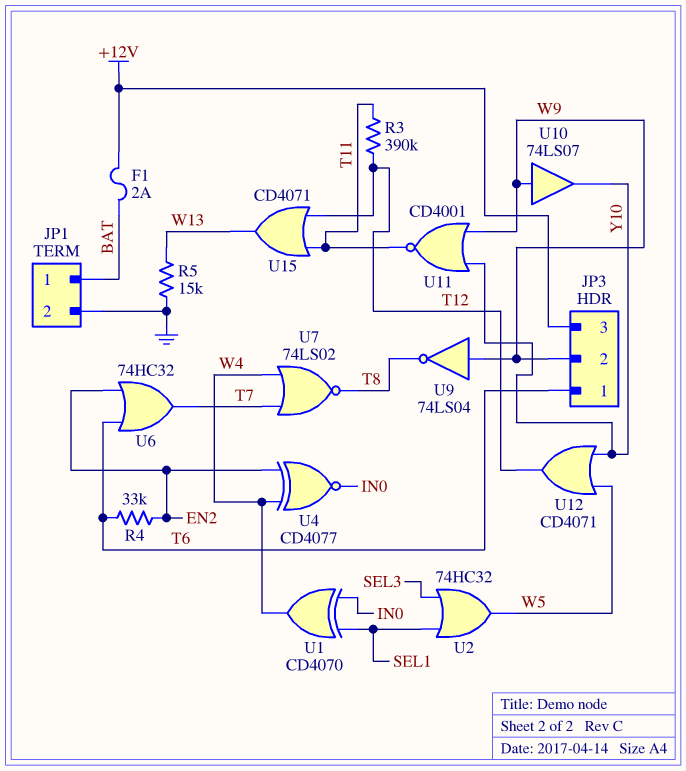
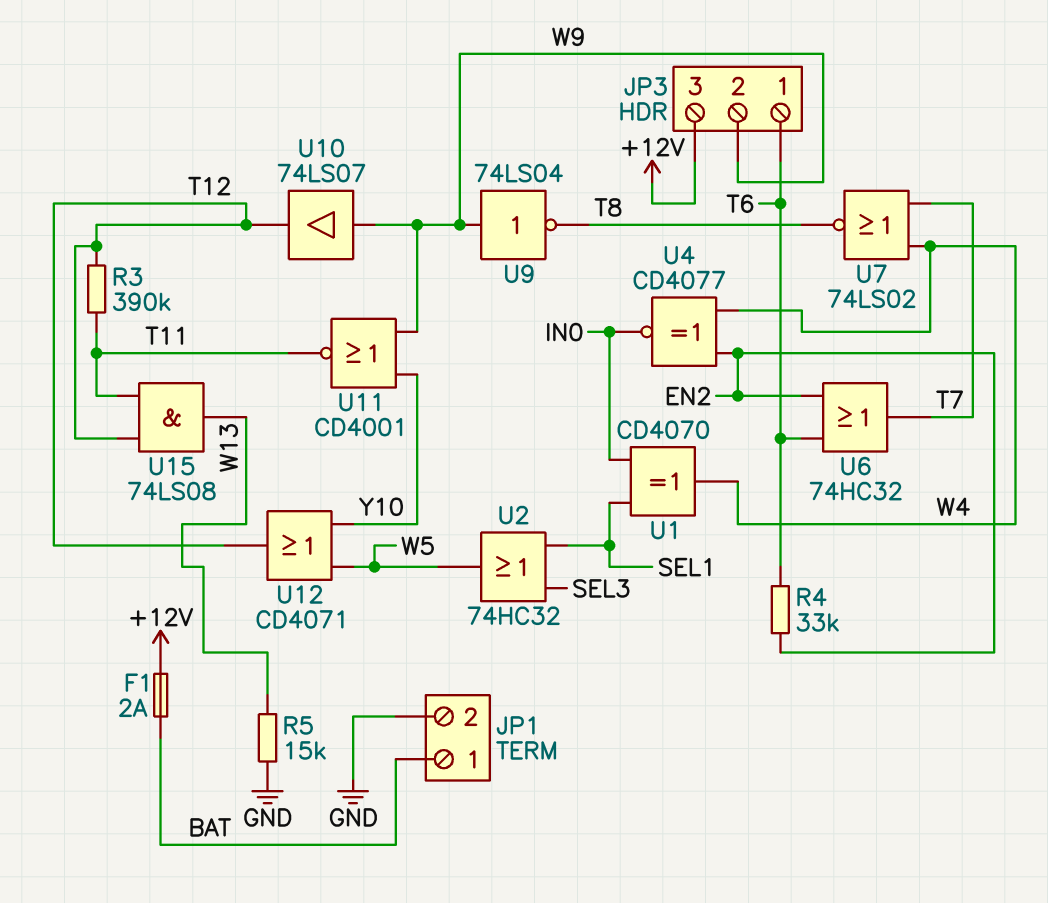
U10: buffer 74LS07 (in W9, out Y10) -> buffer 74LS07 (in W9, out T12)
U15: OR CD4071 (in T11, in T12, out W13) -> AND 74LS08 (in T11, in T12, out W13)

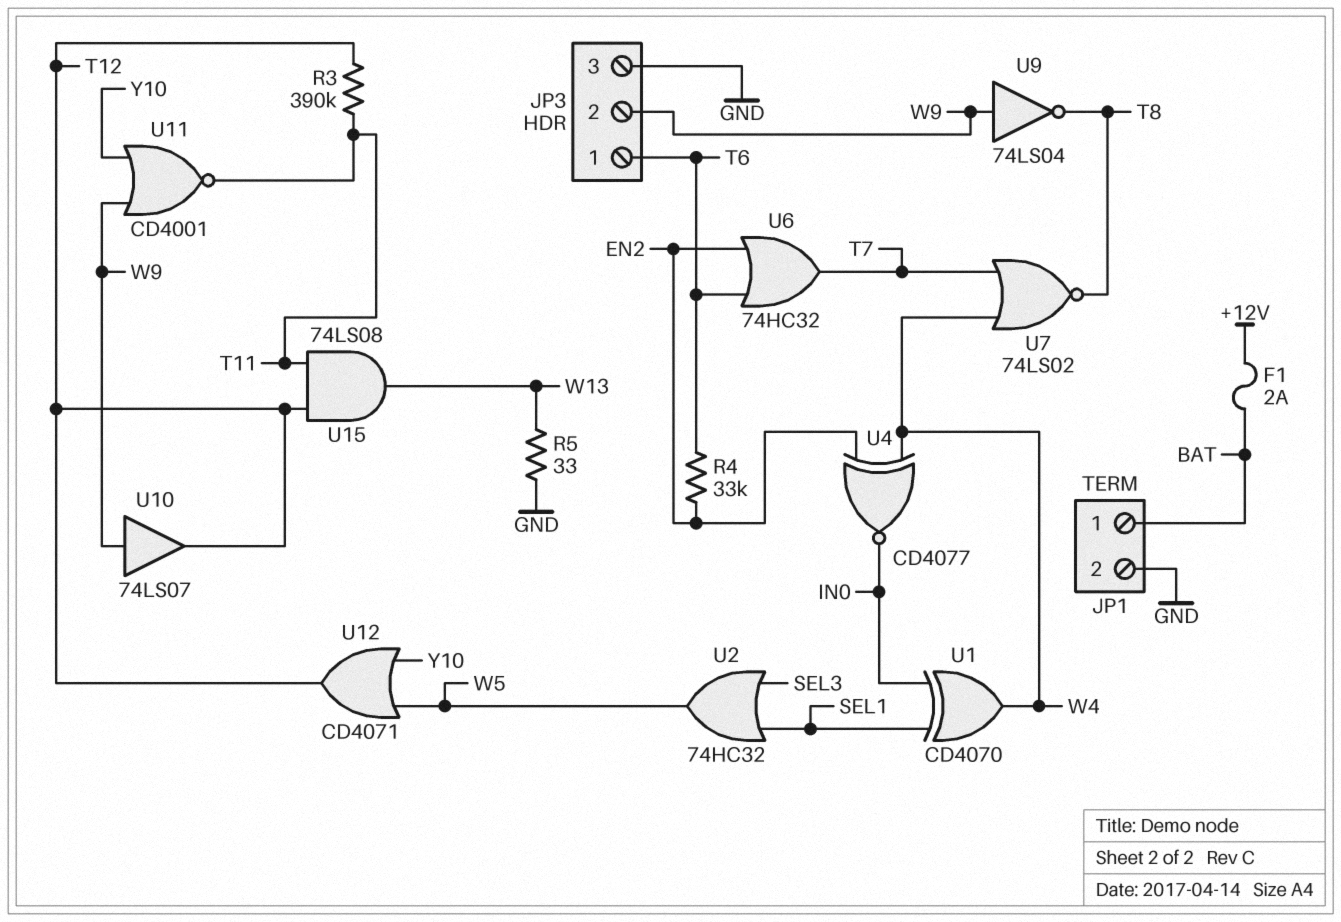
JP3 pin 3: +12V -> GND
R5: 15k (GND, W13) -> 33 (GND, W13)

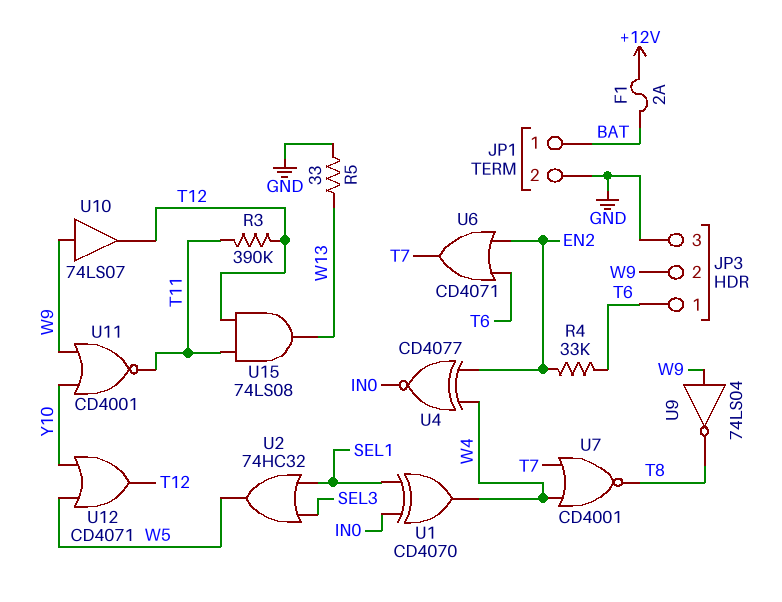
U6: OR 74HC32 (in EN2, in T6, out T7) -> OR CD4071 (in EN2, in T6, out T7)
U7: NOR 74LS02 (in T7, in W4, out T8) -> NOR CD4001 (in T7, in W4, out T8)

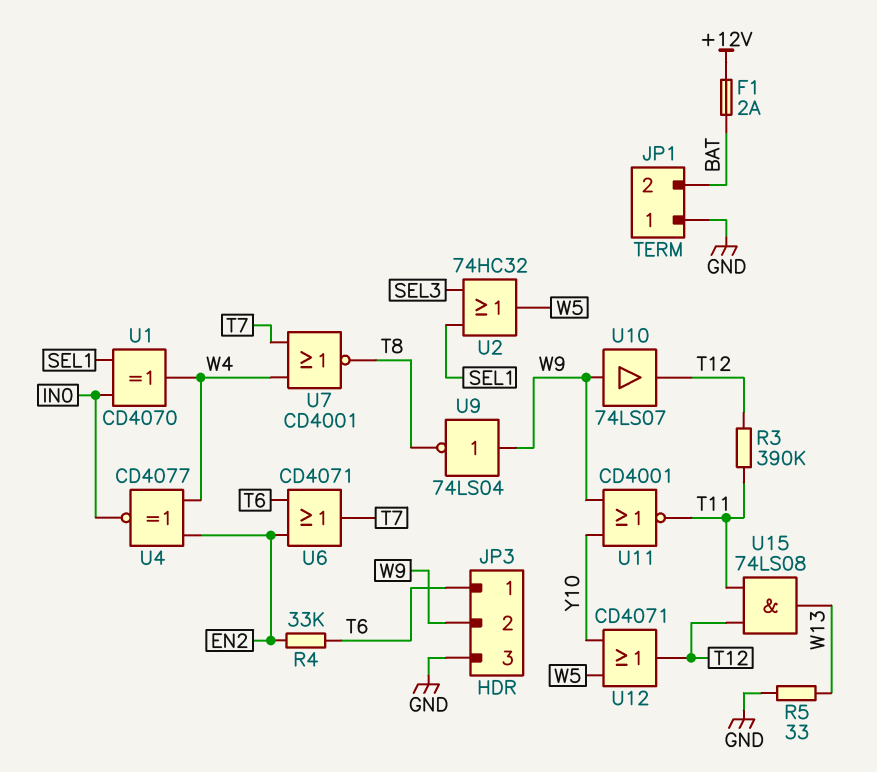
JP1 pin 1: BAT -> GND
JP1 pin 2: GND -> BAT

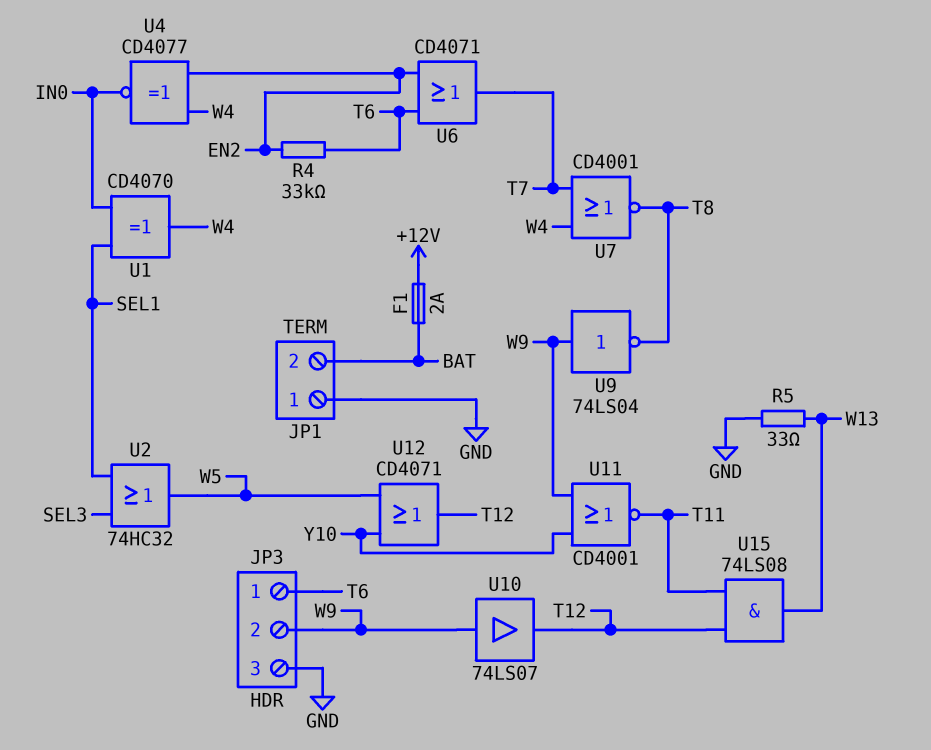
R3: 390k (T11, T12) -> none

